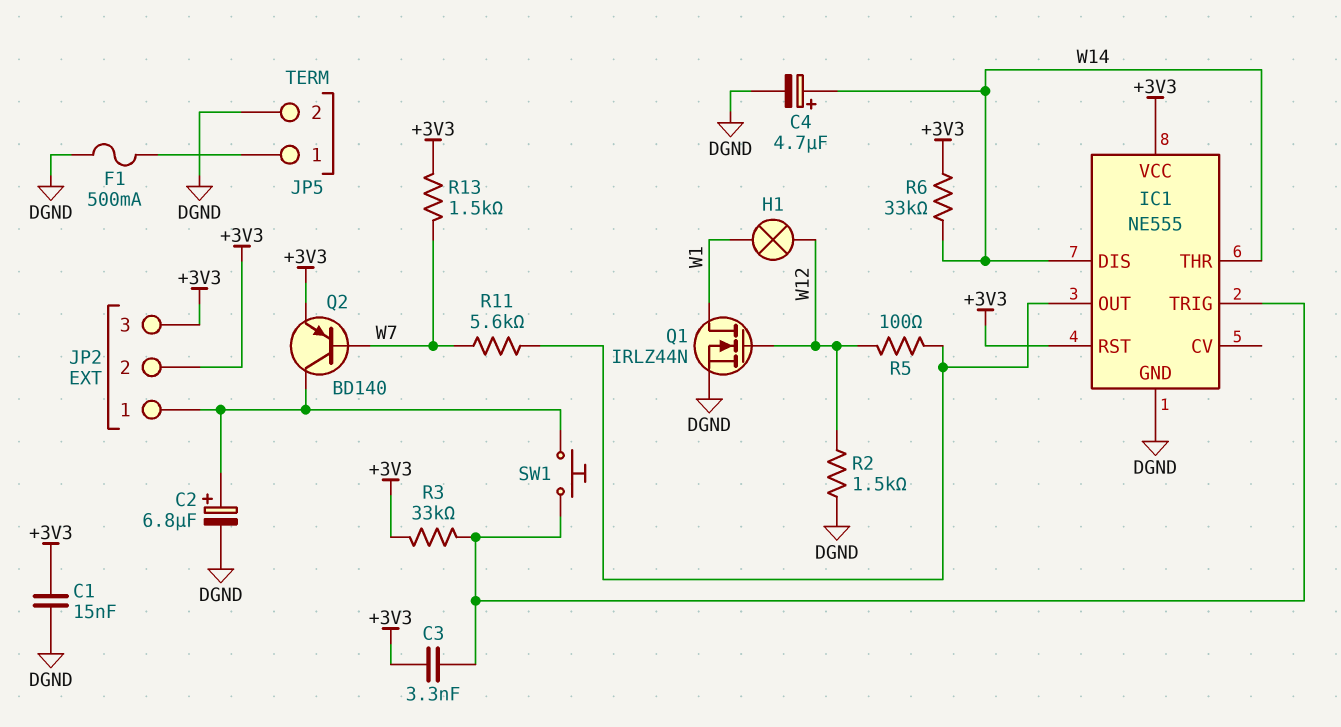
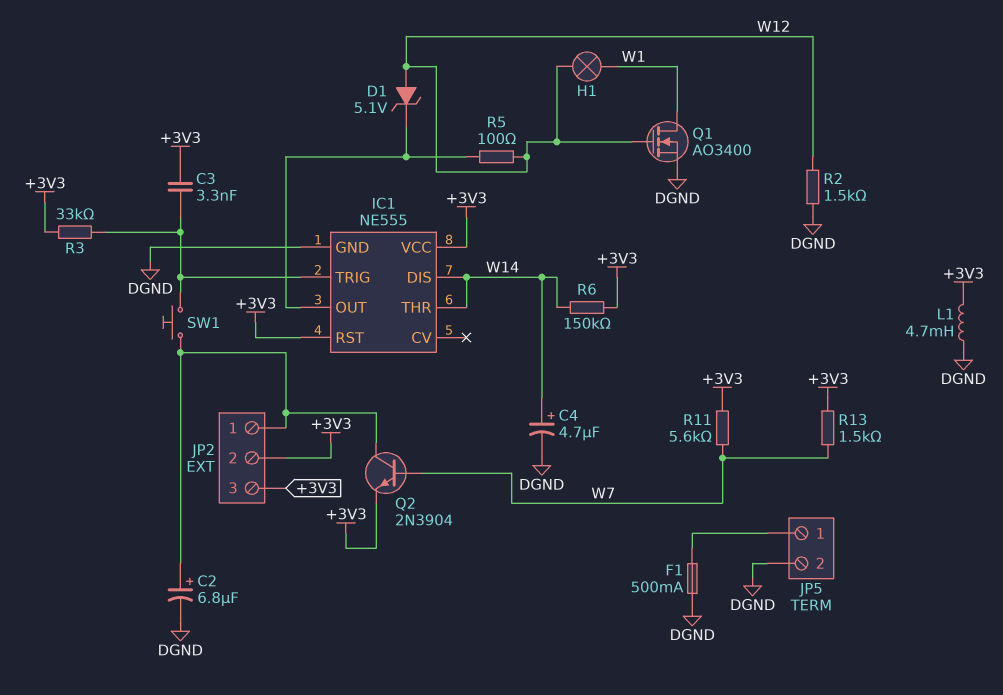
C1: 15nF (+3V3, DGND) -> none
D1: none -> zener 5.1V (A W12, K IC1/OUT)
L1: none -> 4.7mH (+3V3, DGND)
Q1: NMOS IRLZ44N (G W12, D W1, S DGND) -> NMOS AO3400 (G W12, D W1, S DGND)
Q2: PNP BD140 (B W7, C JP2/1, E +3V3) -> NPN 2N3904 (B W7, C JP2/1, E +3V3)
R6: 33k (+3V3, W14) -> 150k (+3V3, W14)
R11: 5.6k (IC1/OUT, W7) -> 5.6k (+3V3, W7)

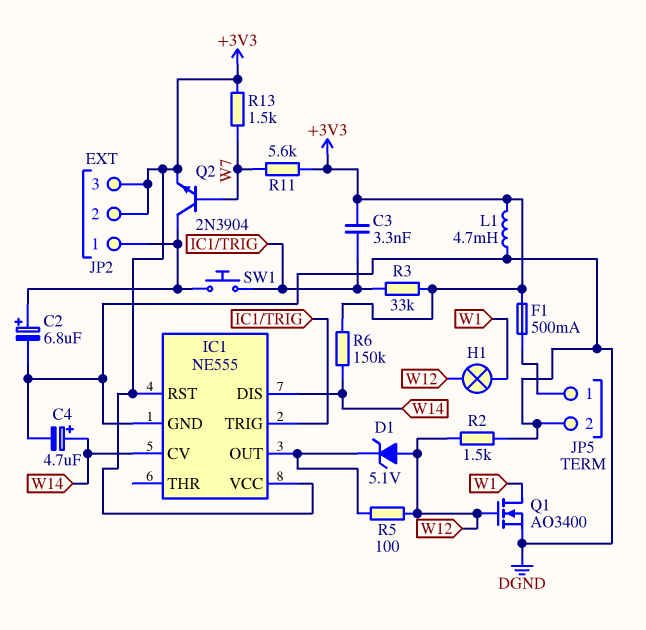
F1: 500mA (DGND, JP5/1) -> 500mA (+3V3, JP5/1)
IC1 pin CV: none -> W14
IC1 pin THR: W14 -> none

